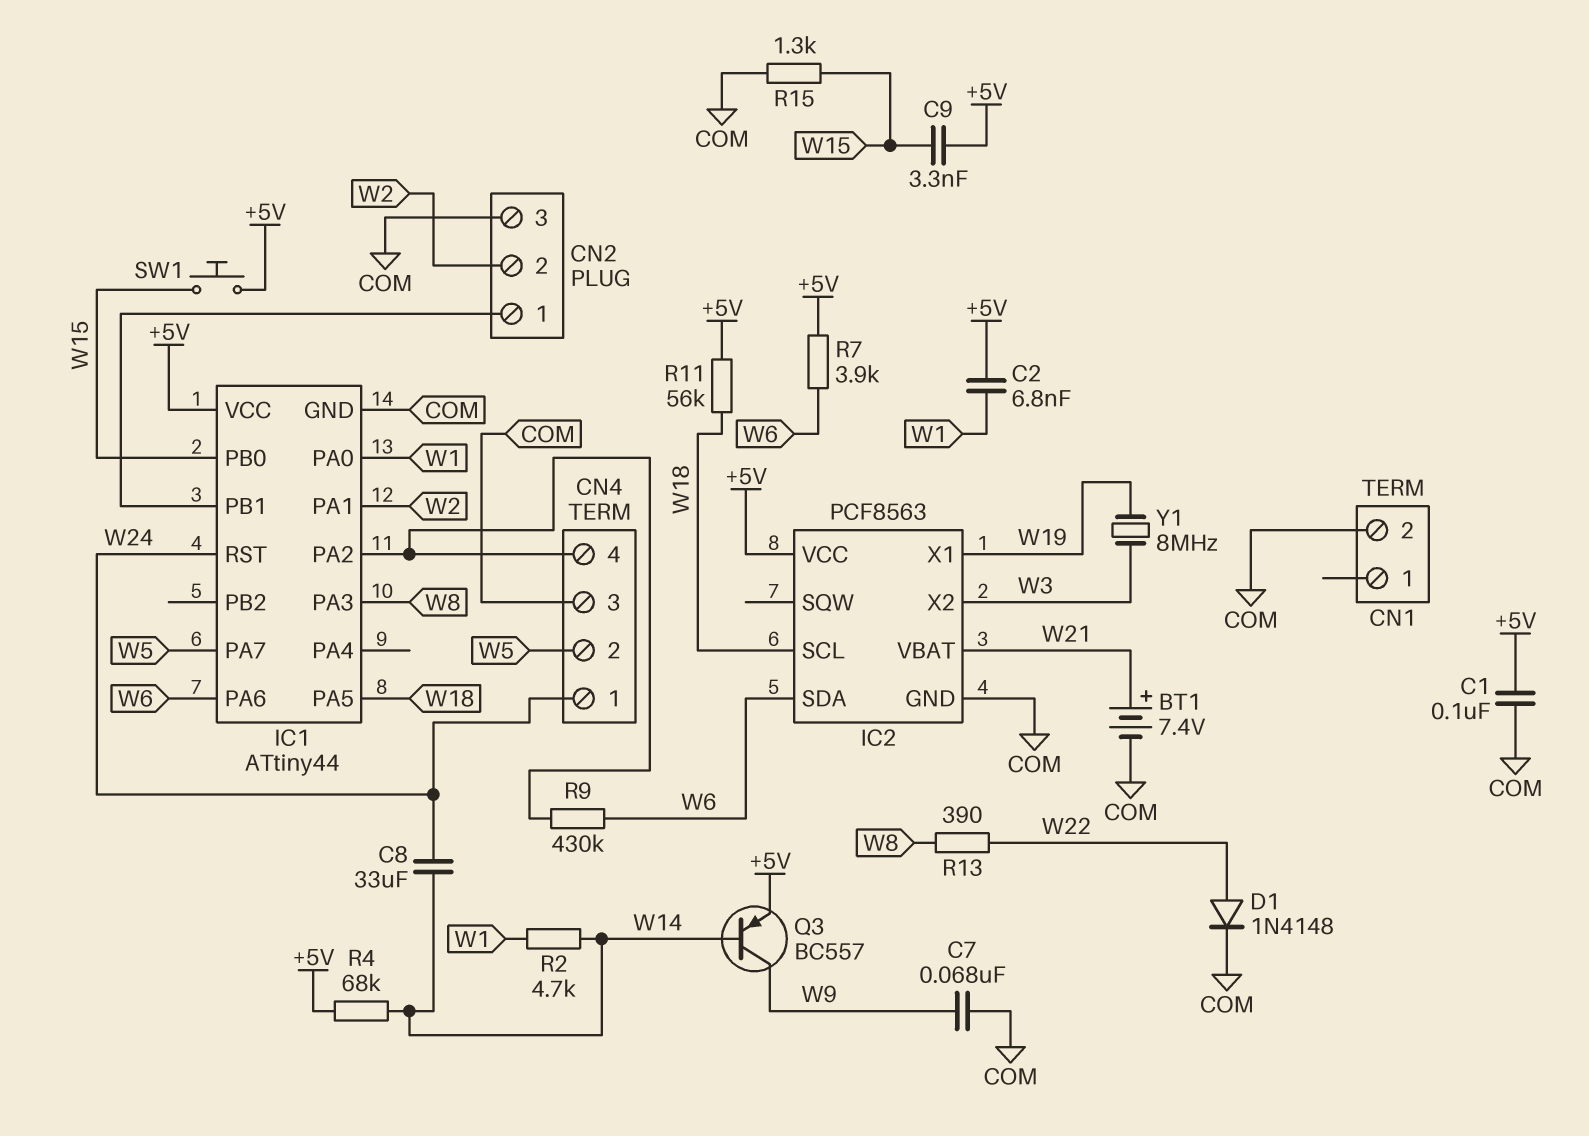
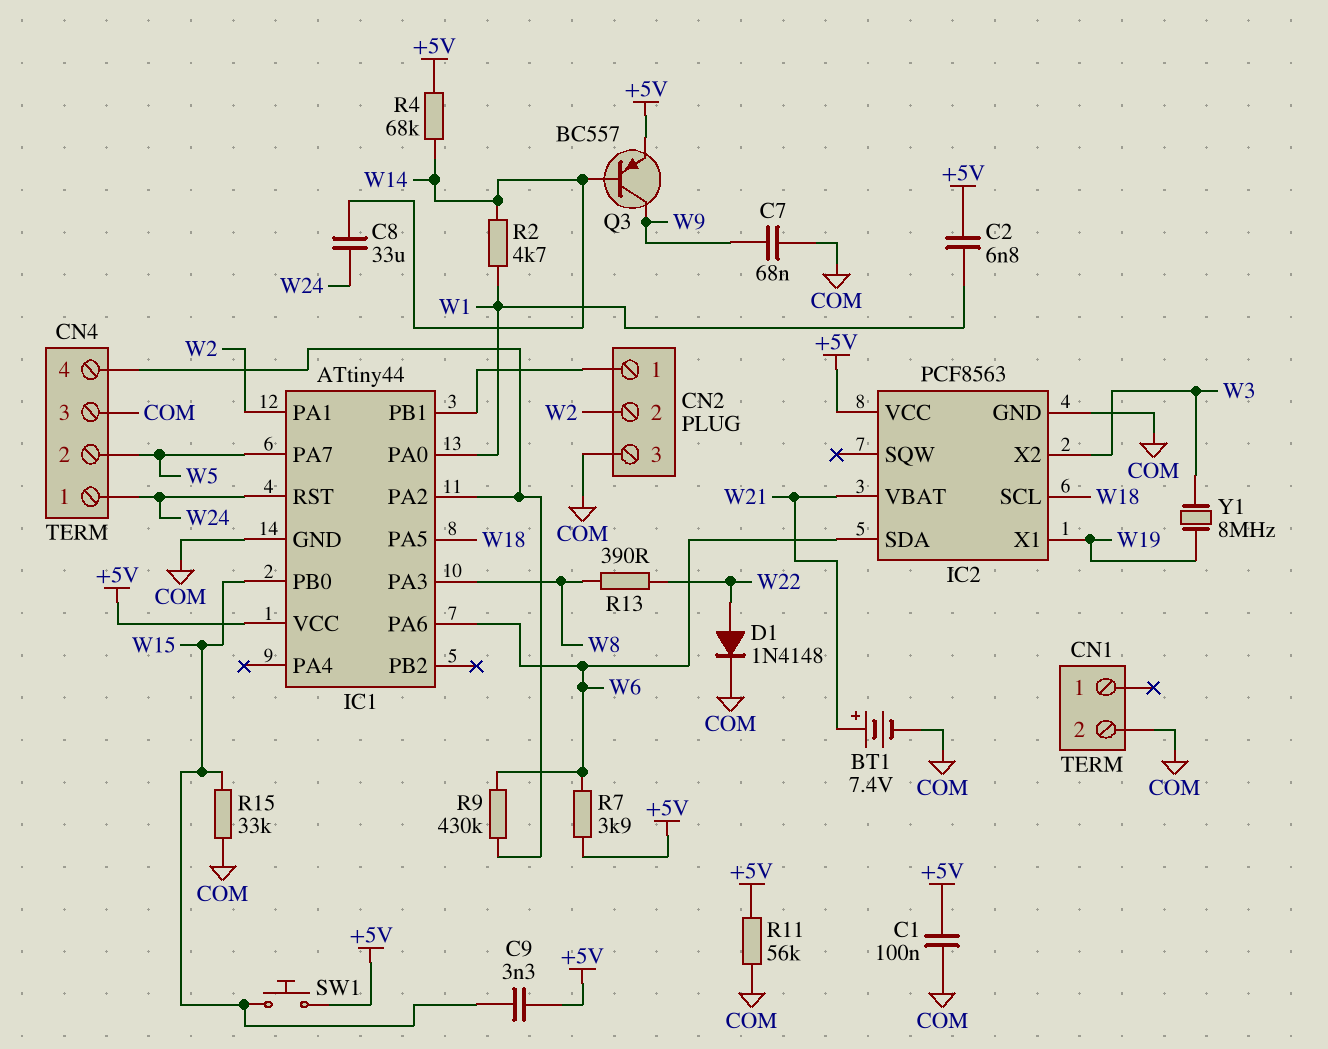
R11: 56k (+5V, W18) -> 56k (+5V, COM)
R15: 1.3k (COM, W15) -> 33k (COM, W15)

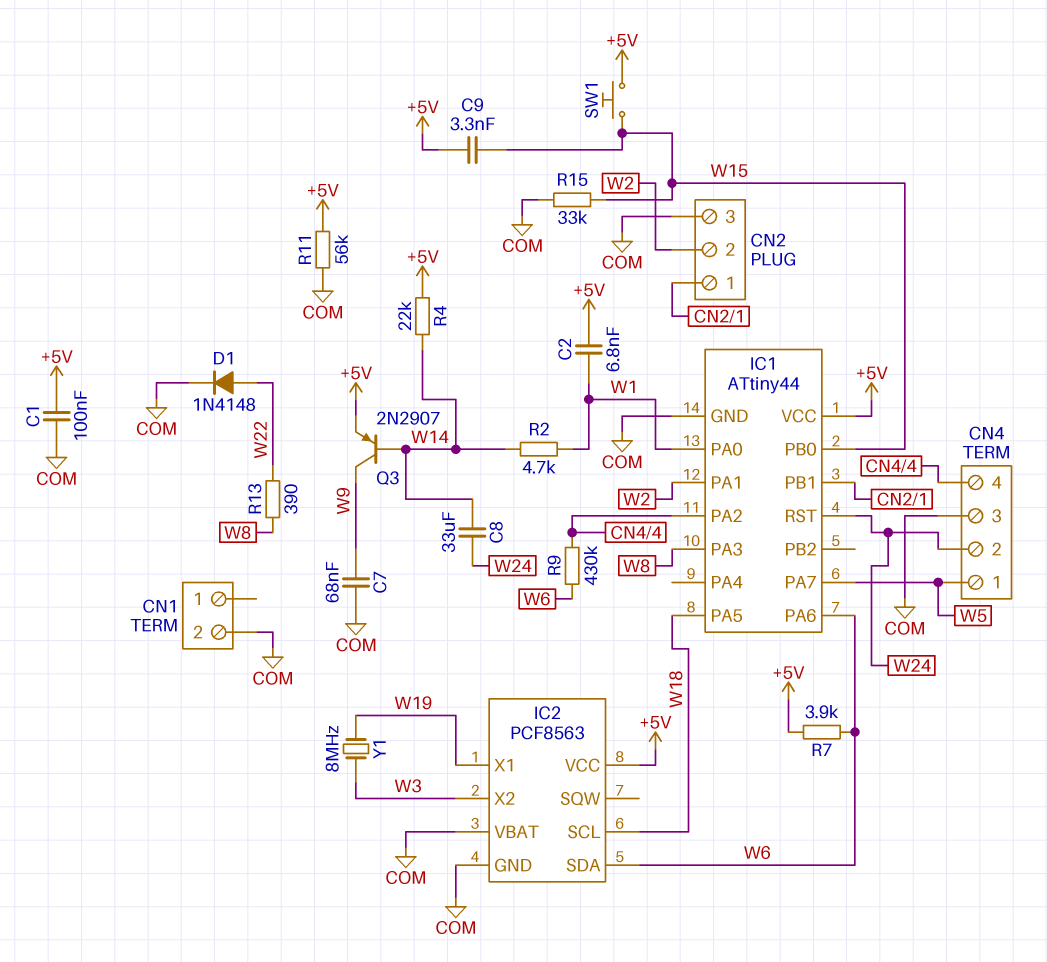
BT1: 7.4V (plus W21, minus COM) -> none
CN4 pin 1: W24 -> W5
CN4 pin 2: W5 -> W24
IC2 pin VBAT: W21 -> COM
Q3: PNP BC557 (B W14, C W9, E +5V) -> PNP 2N2907 (B W14, C W9, E +5V)
R4: 68k (+5V, W14) -> 22k (+5V, W14)

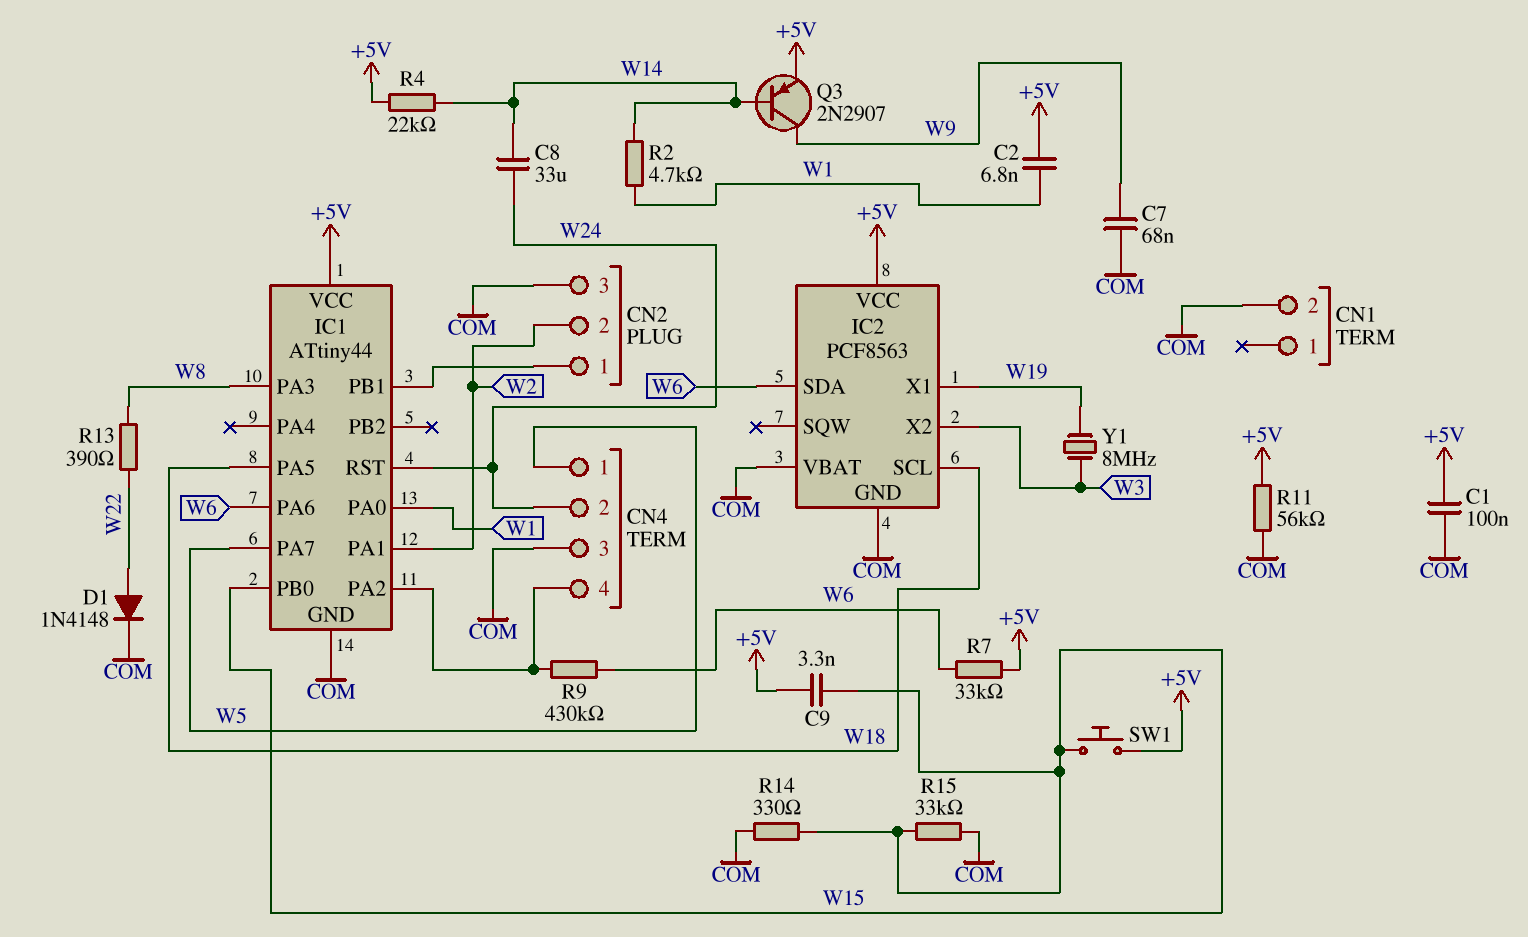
R7: 3.9k (+5V, W6) -> 33k (+5V, W6)
R14: none -> 330 (COM, W15)

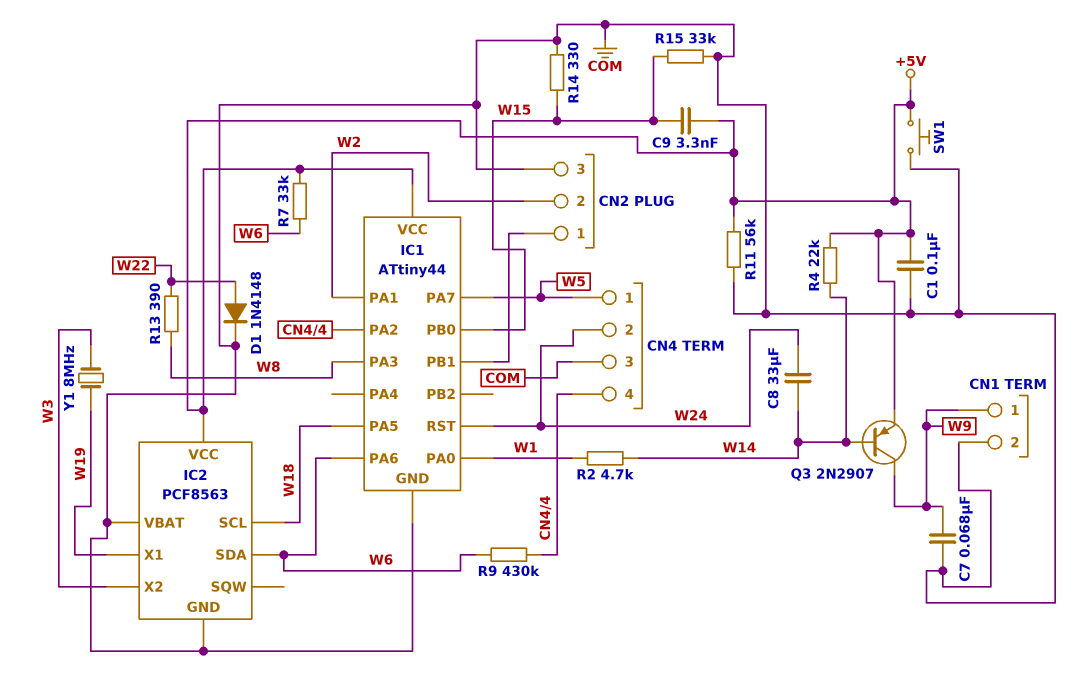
C2: 6.8nF (+5V, W1) -> none
CN1 pin 1: none -> W9
SW1: button (+5V, W15) -> button (+5V, COM)

